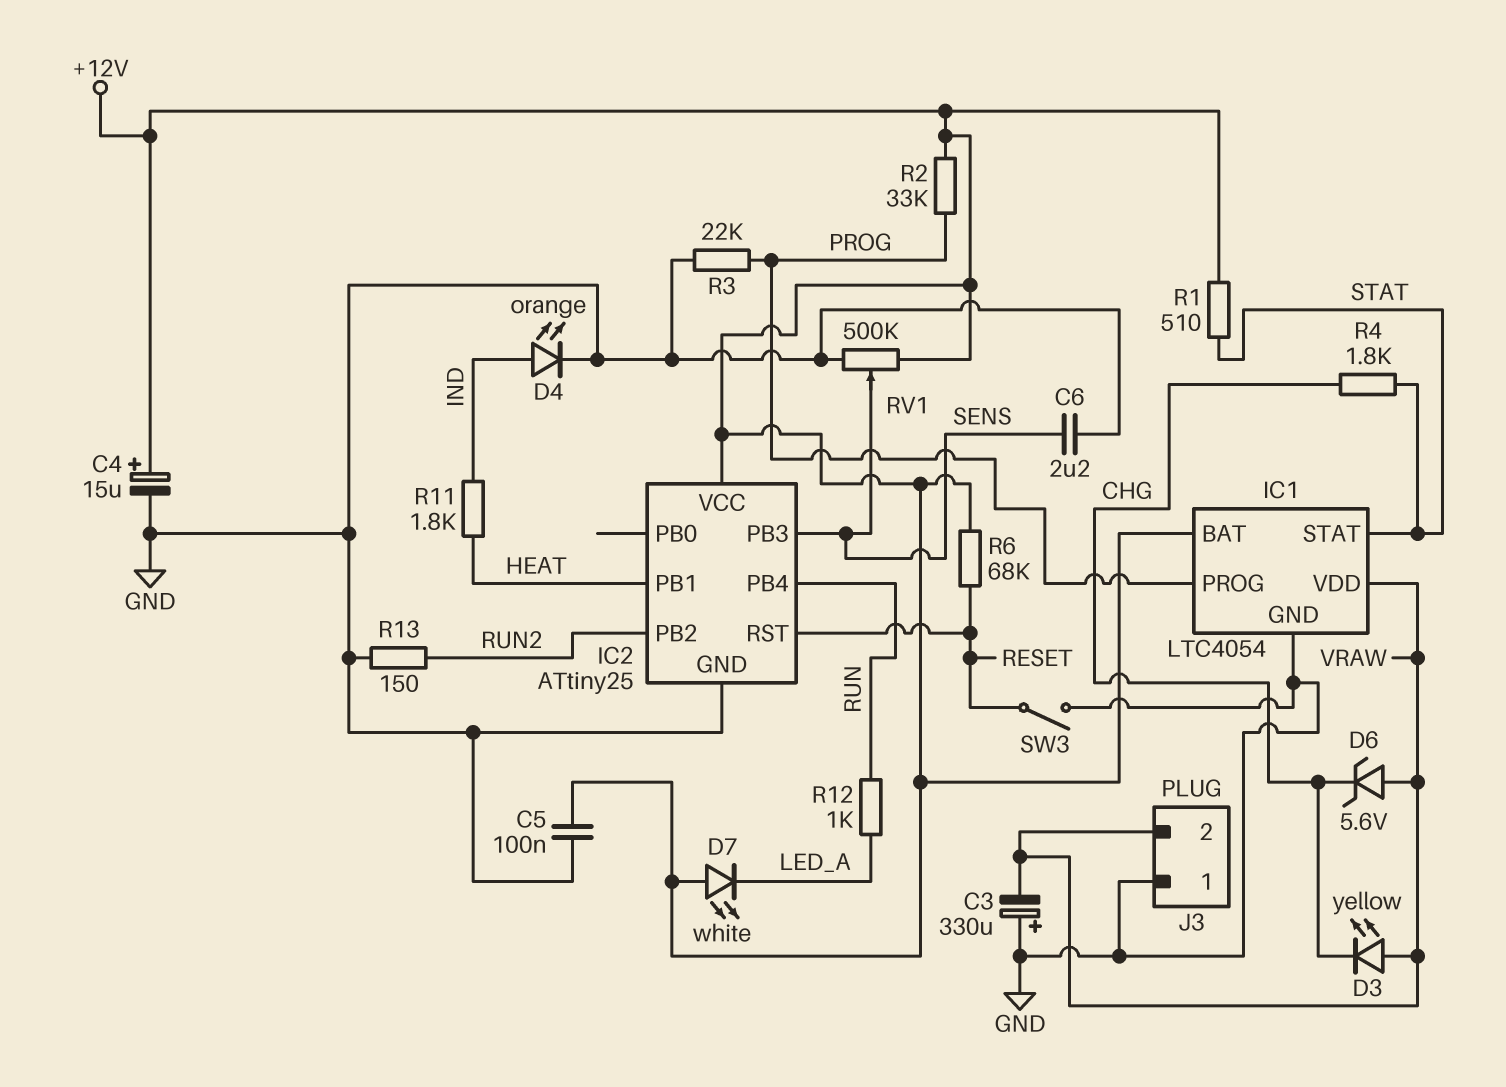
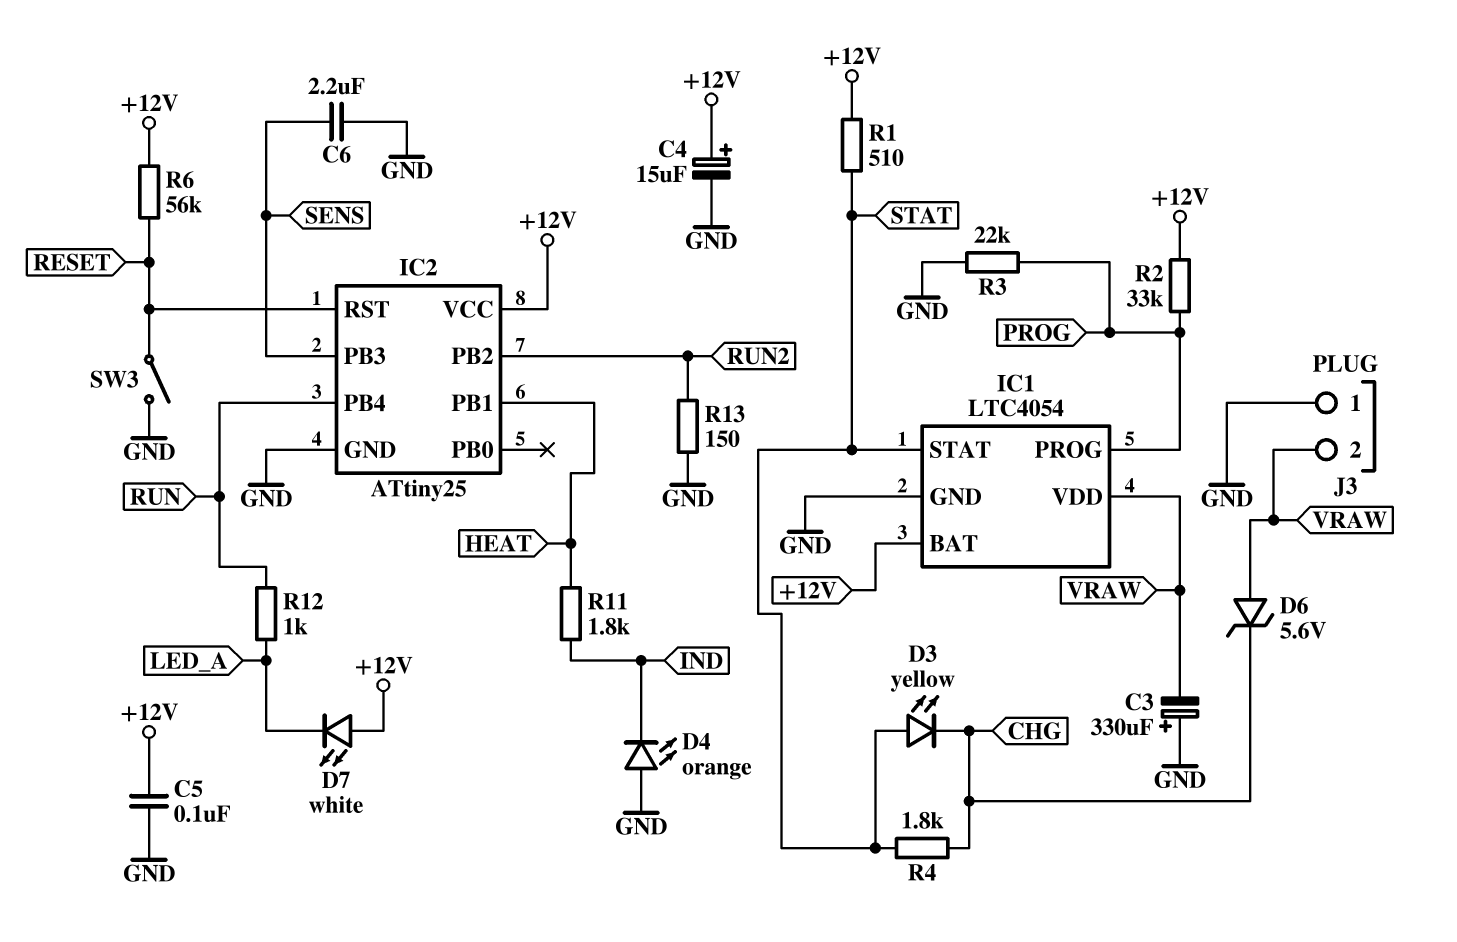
D3: LED yellow (A VRAW, K CHG) -> LED yellow (A STAT, K CHG)
D4: LED orange (A IND, K GND) -> LED orange (A GND, K IND)
R6: 68k (+12V, RESET) -> 56k (+12V, RESET)
RV1: 500k (+12V, GND, wiper SENS) -> none

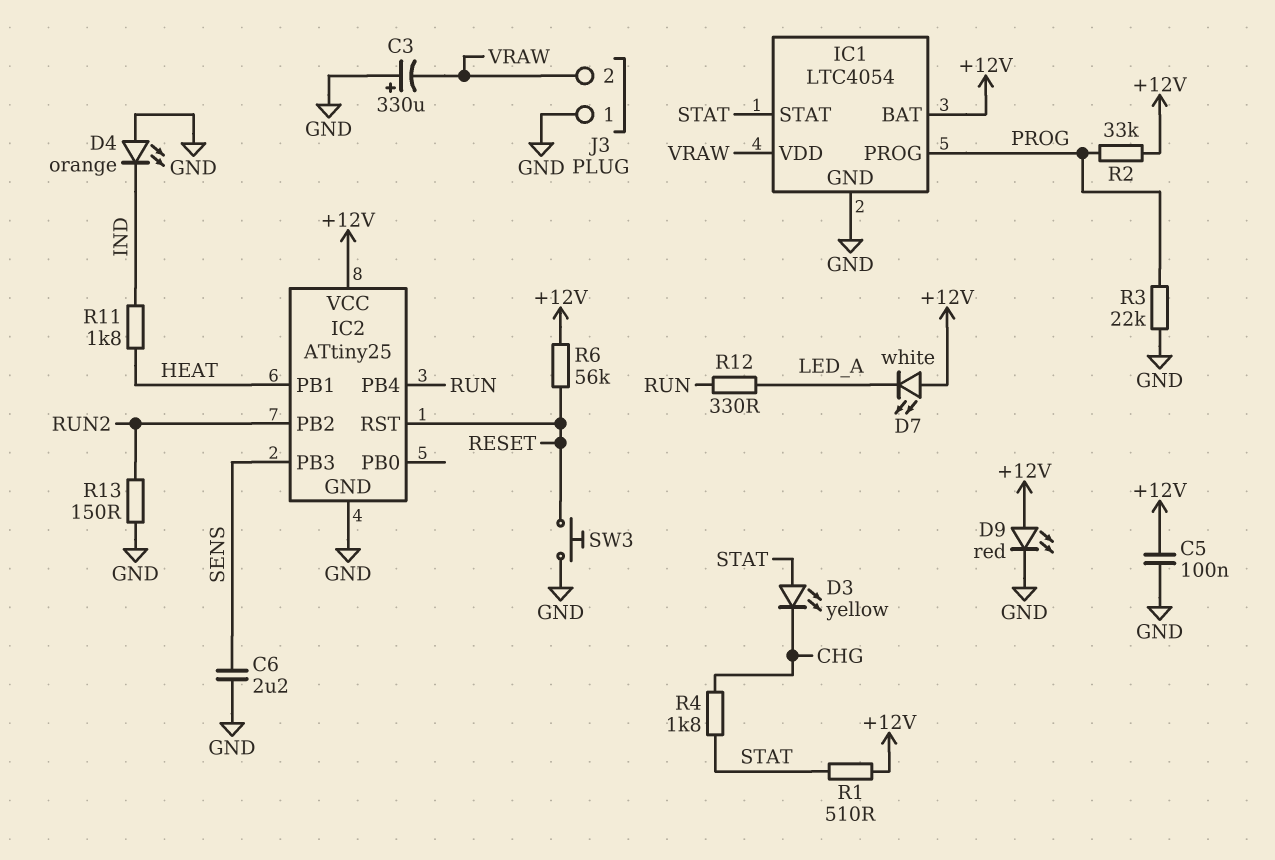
C4: 15uF (plus +12V, minus GND) -> none
D6: zener 5.6V (A VRAW, K CHG) -> none
D9: none -> LED red (A +12V, K GND)
R12: 1k (LED_A, RUN) -> 330 (LED_A, RUN)
SW3: switch (GND, RESET) -> button (GND, RESET)

